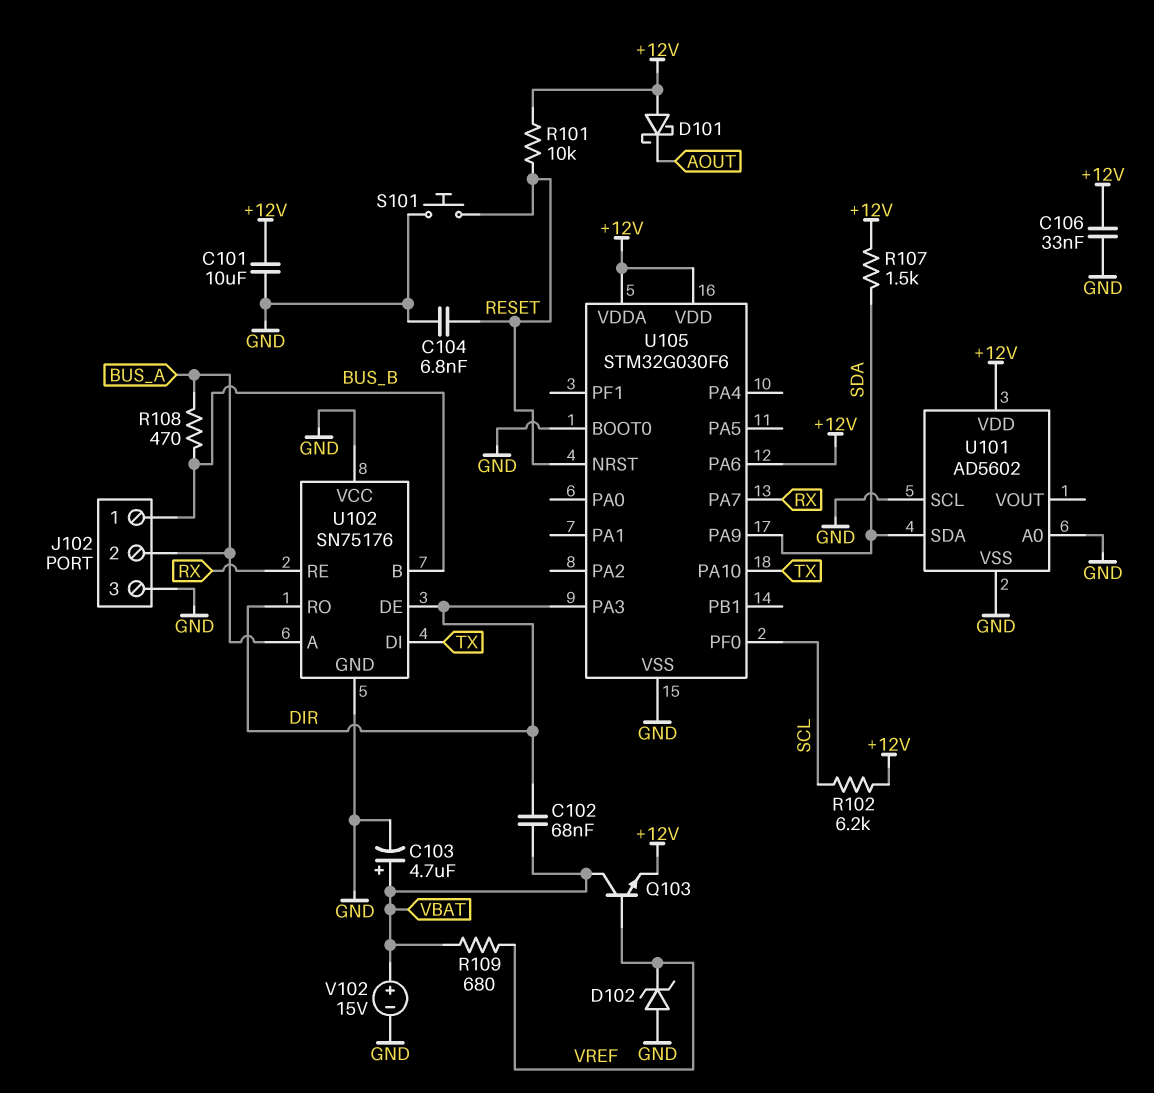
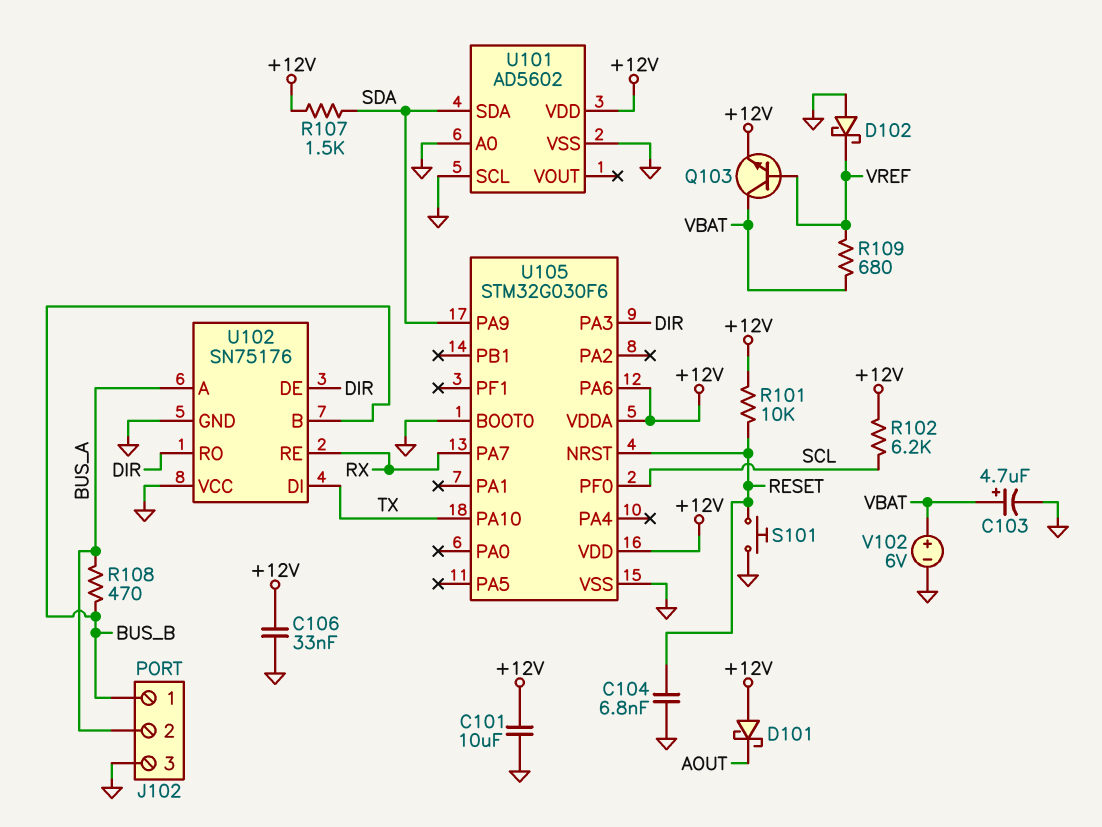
C102: 68nF (DIR, VBAT) -> none
D102: zener (A GND, K VREF) -> schottky (A GND, K VREF)
V102: 15V (plus VBAT, minus GND) -> 6V (plus VBAT, minus GND)

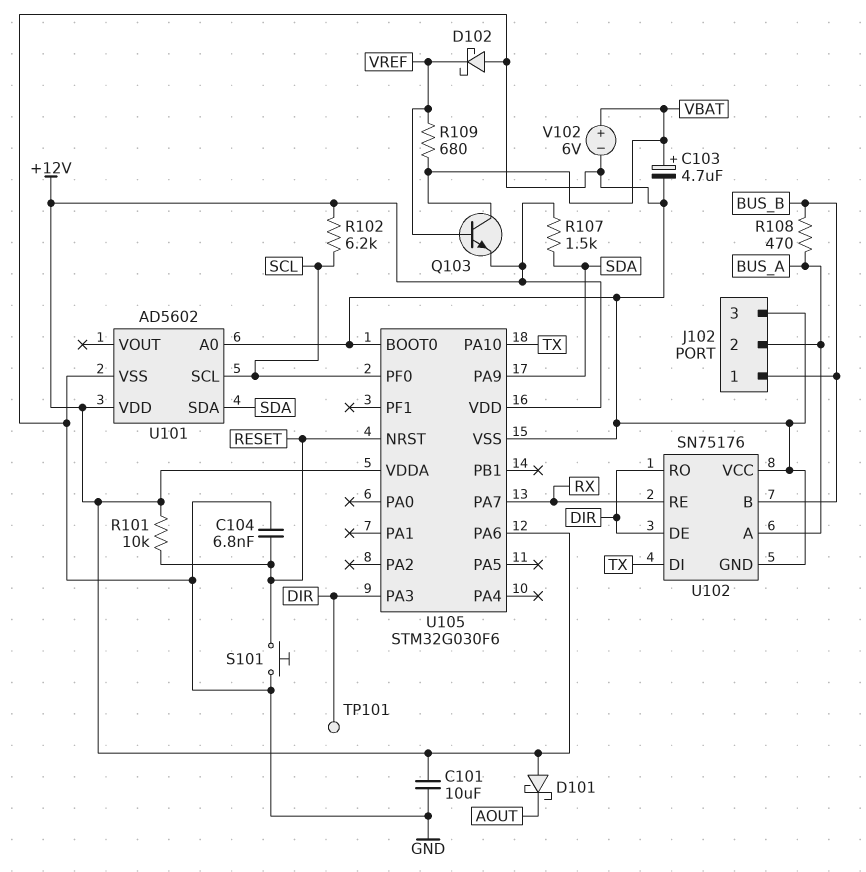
C106: 33nF (+12V, GND) -> none
TP101: none -> test point (DIR)
U101 pin SCL: GND -> SCL

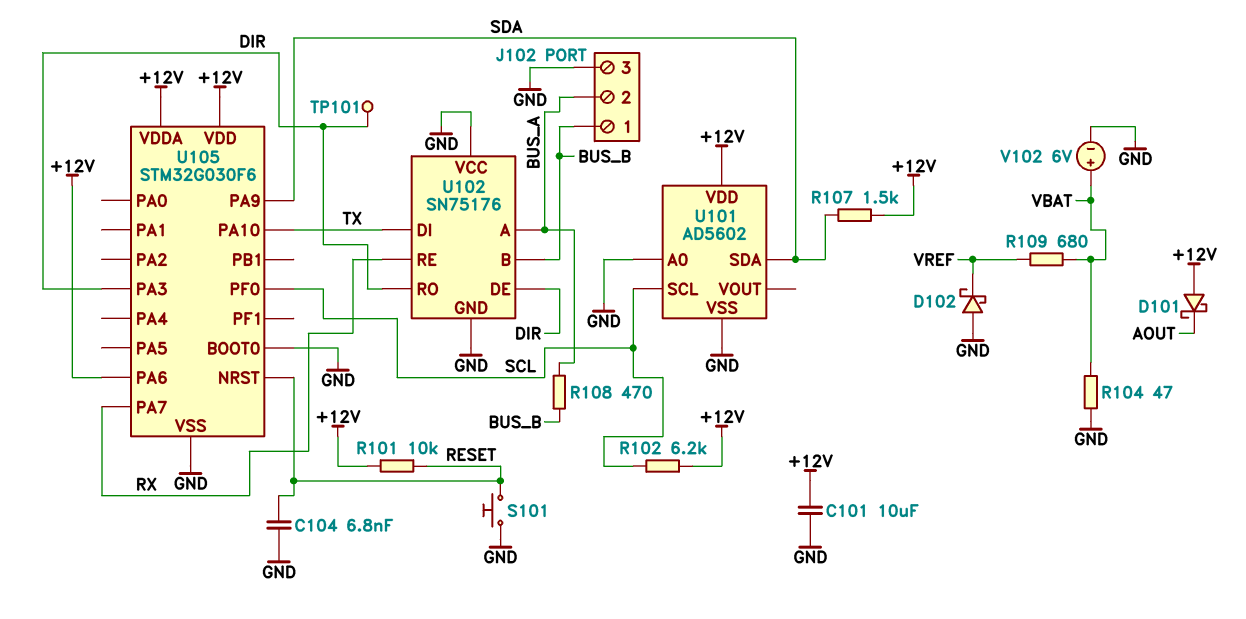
C103: 4.7uF (plus VBAT, minus GND) -> none
Q103: NPN (B VREF, C VBAT, E +12V) -> none
R104: none -> 47 (GND, VBAT)

